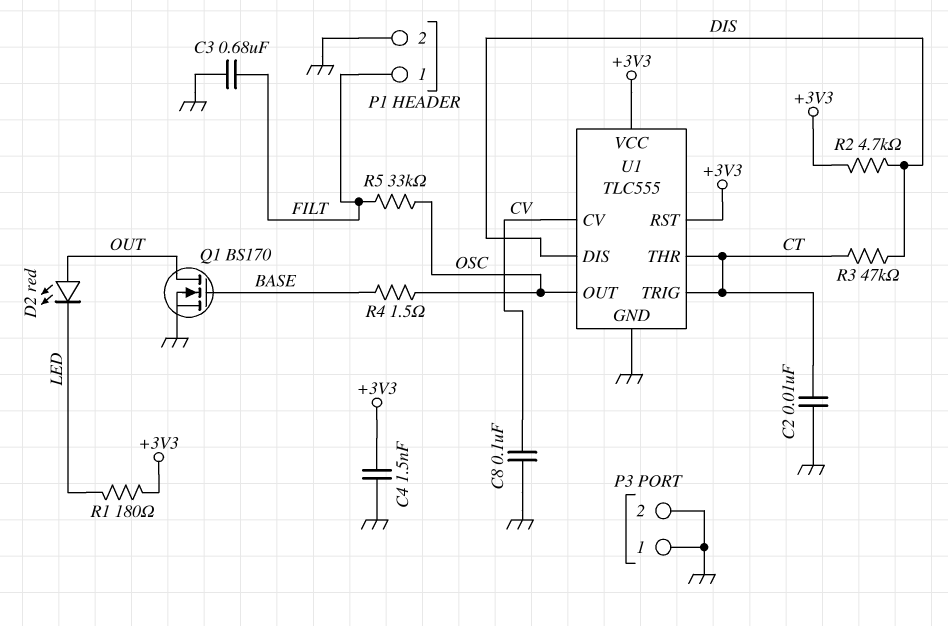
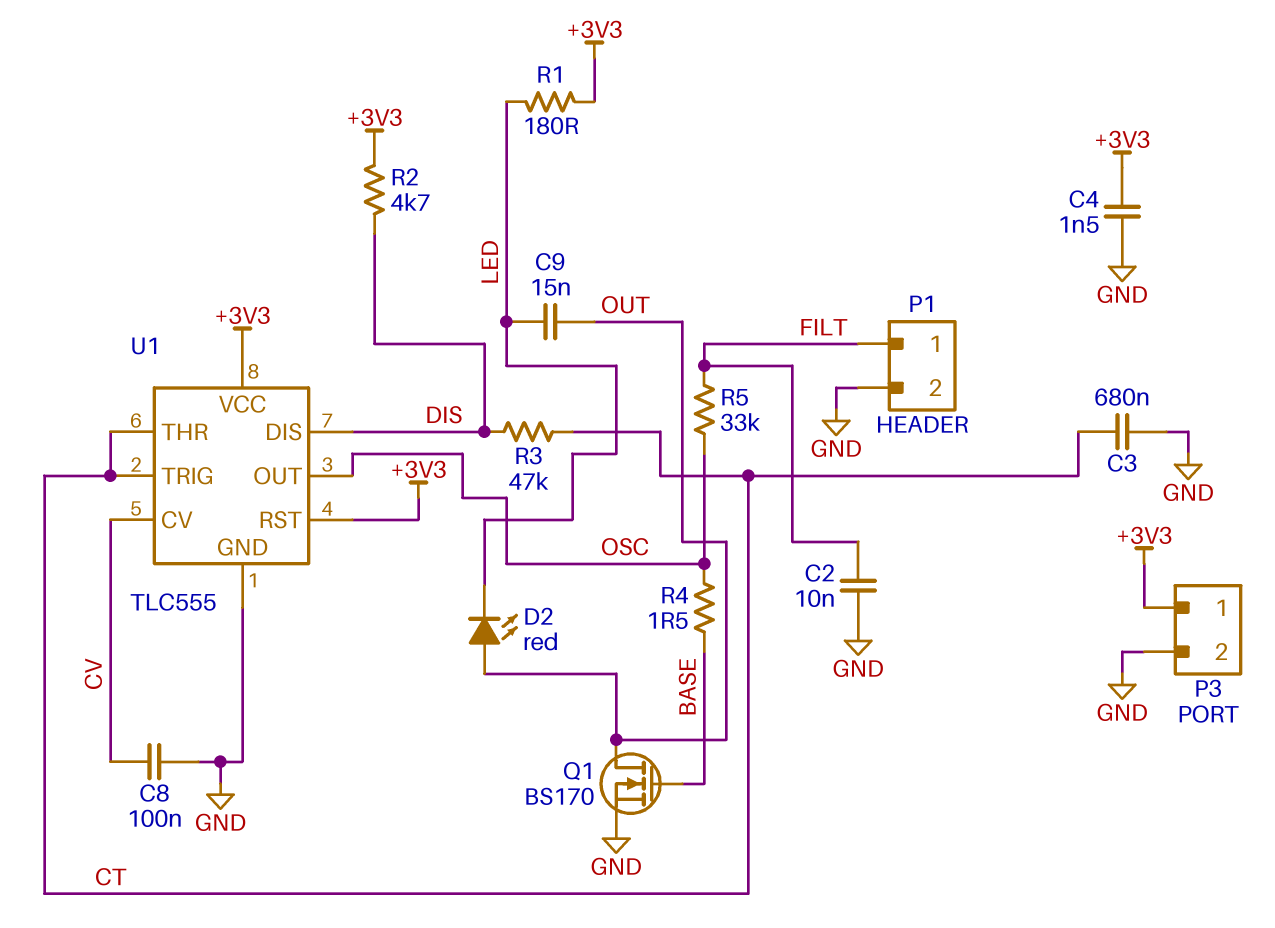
C2: 10nF (CT, GND) -> 10nF (FILT, GND)
C3: 680nF (FILT, GND) -> 680nF (CT, GND)
C9: none -> 15nF (LED, OUT)
P3 pin 1: GND -> +3V3

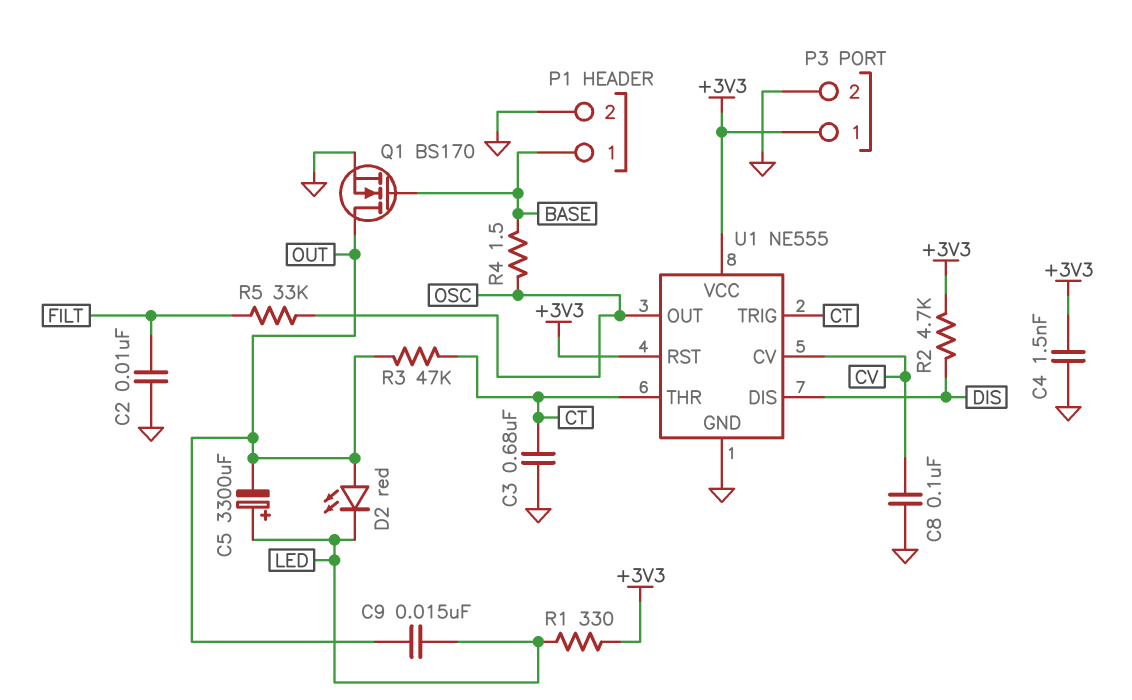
C5: none -> 3300uF (plus LED, minus OUT)
P1 pin 1: FILT -> BASE
R1: 180 (+3V3, LED) -> 330 (+3V3, LED)
R3: 47k (CT, DIS) -> 47k (CT, OUT)
U1: TLC555 -> NE555

